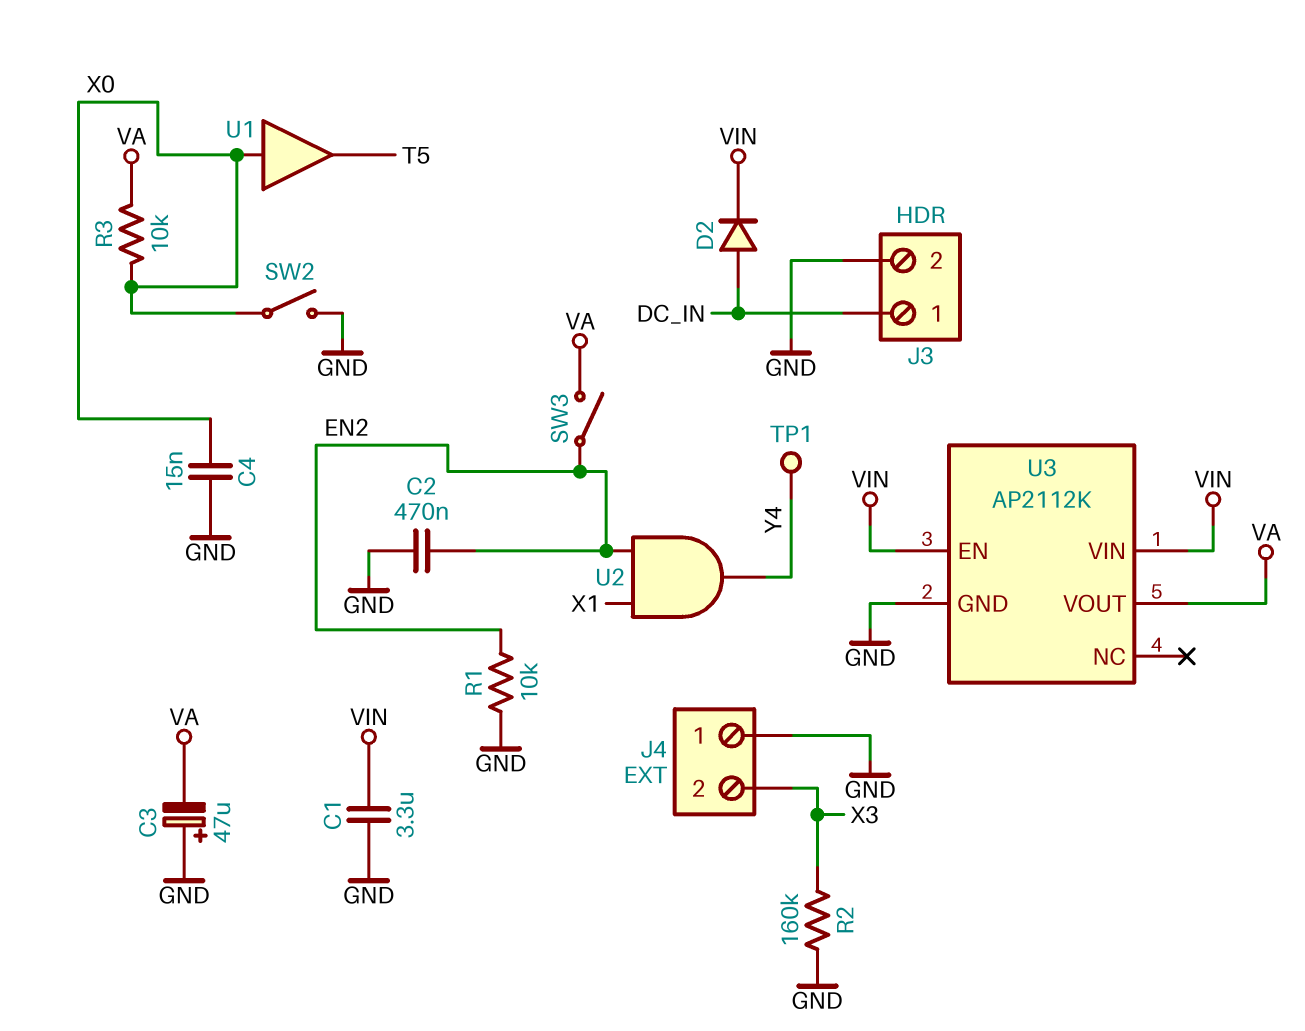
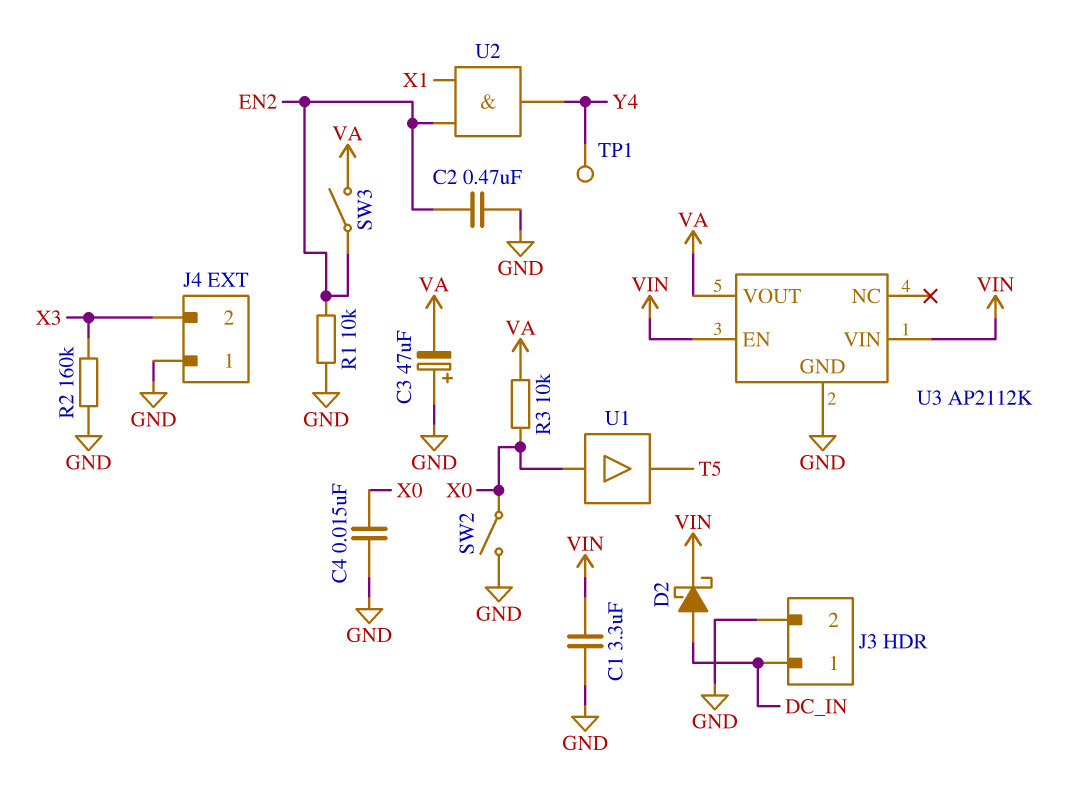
D2: diode (A DC_IN, K VIN) -> schottky (A DC_IN, K VIN)

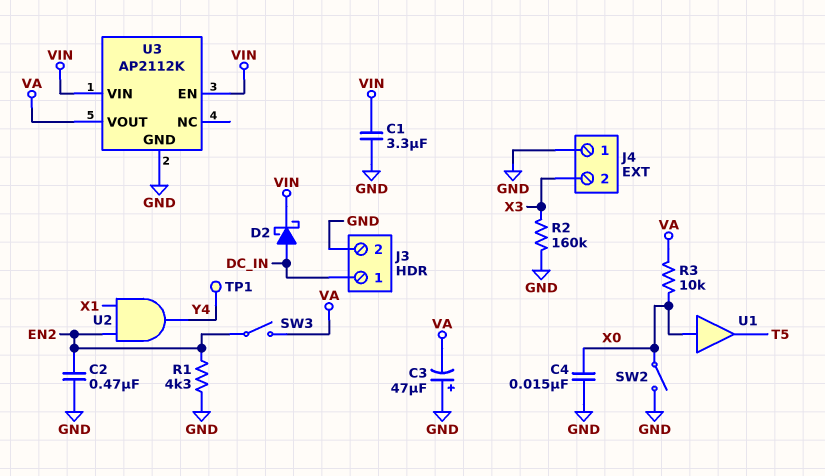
R1: 10k (EN2, GND) -> 4.3k (EN2, GND)

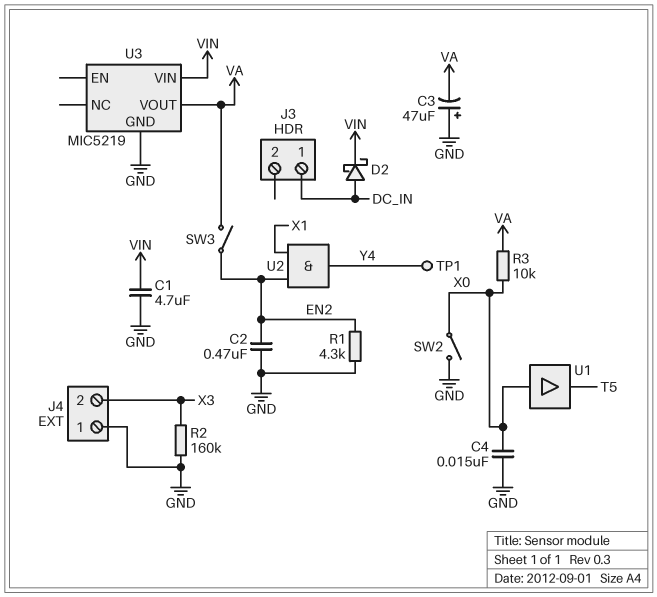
C1: 3.3uF (GND, VIN) -> 4.7uF (GND, VIN)
J3 pin 2: GND -> none
U3: AP2112K -> MIC5219
U3 pin EN: VIN -> none

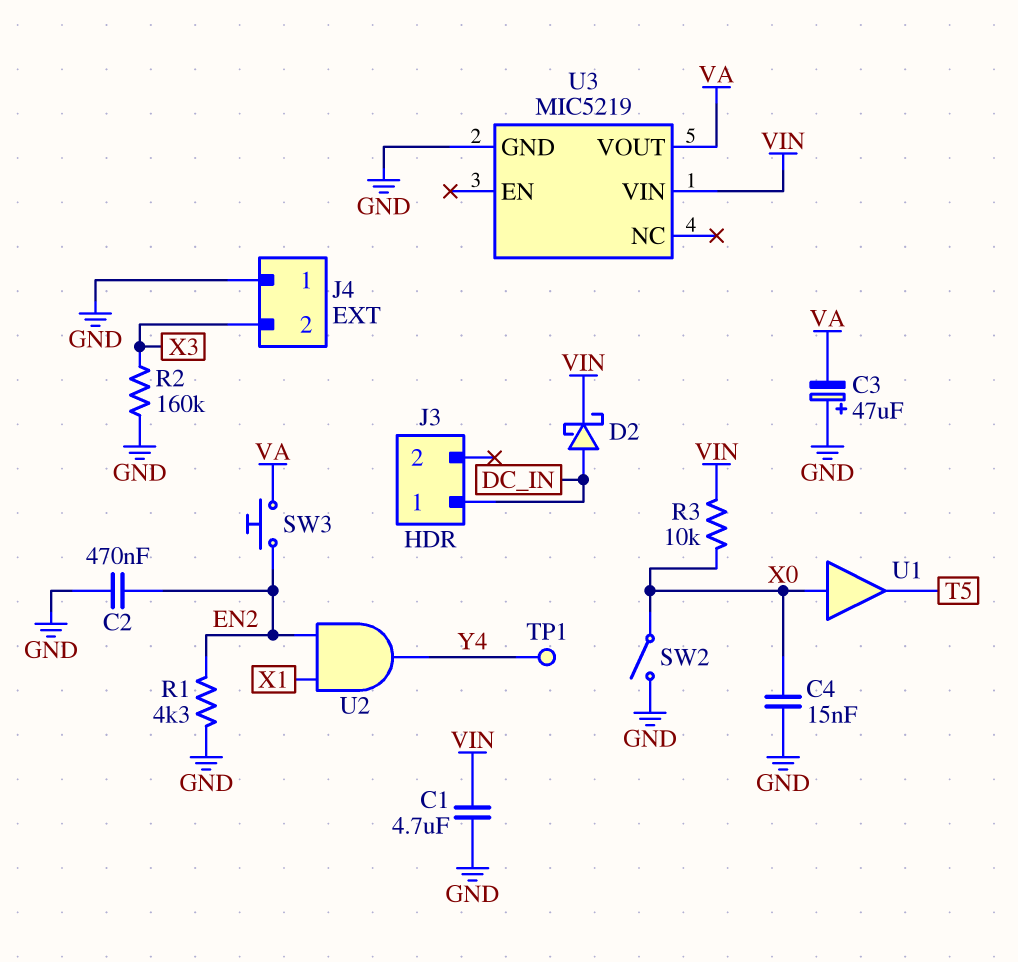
R3: 10k (VA, X0) -> 10k (VIN, X0)
SW3: switch (EN2, VA) -> button (EN2, VA)

